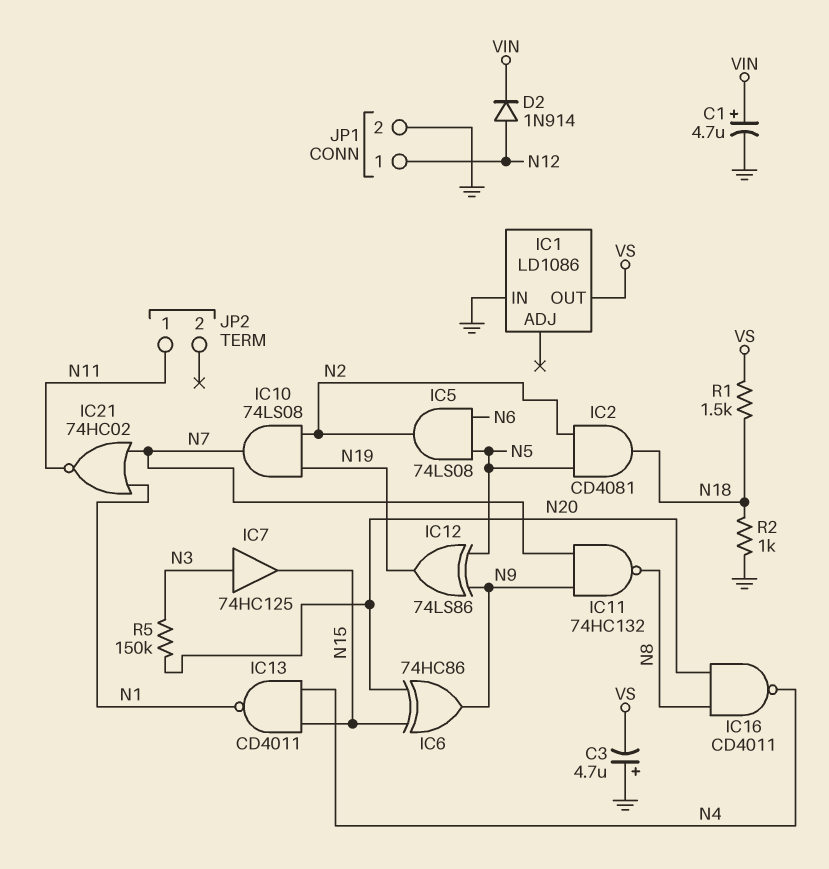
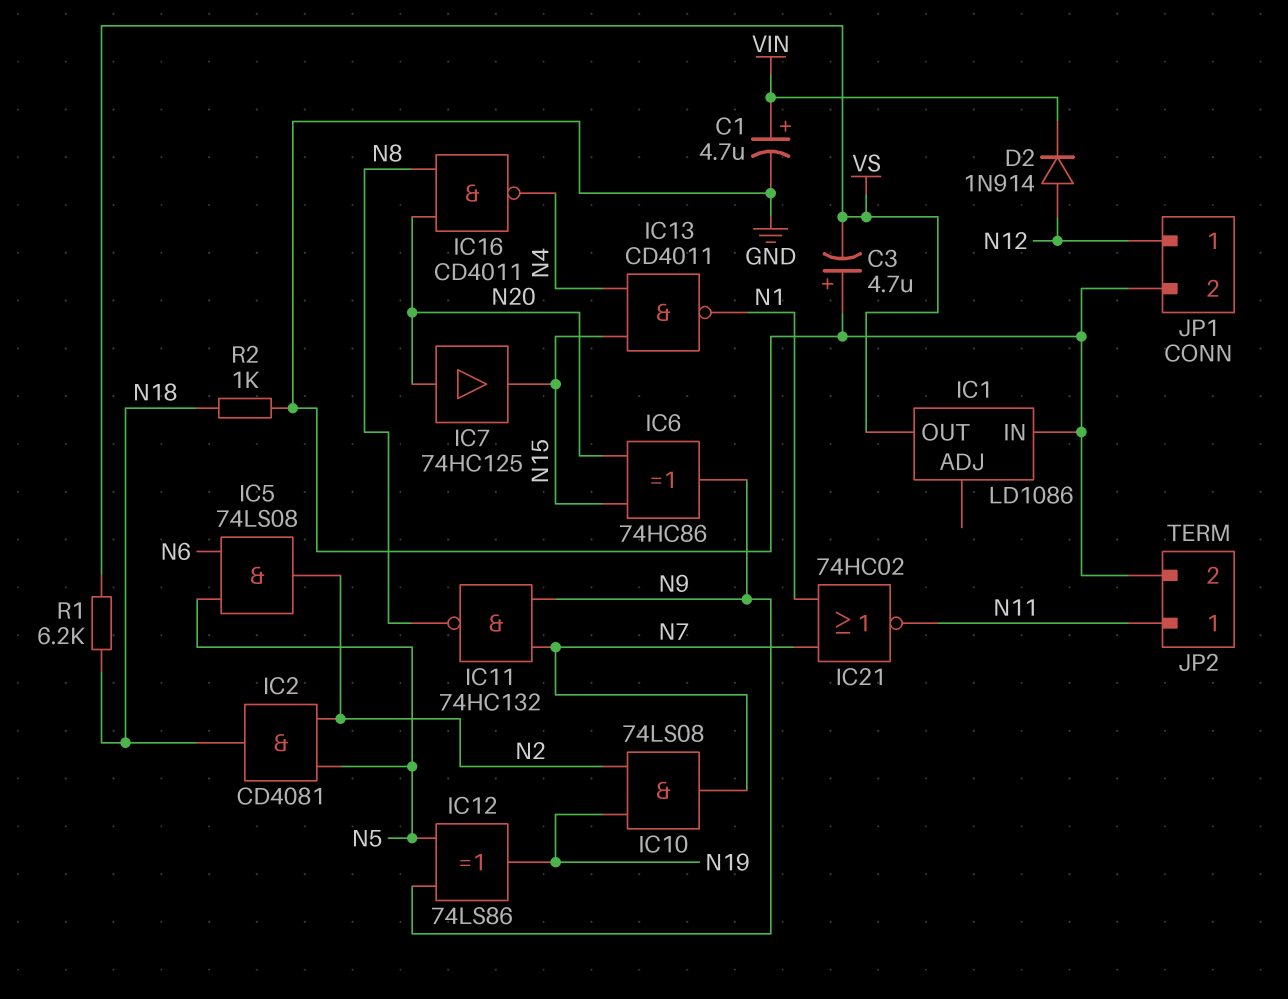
IC7: buffer 74HC125 (in N3, out N15) -> buffer 74HC125 (in N20, out N15)
JP2 pin 2: none -> GND
R1: 1.5k (N18, VS) -> 6.2k (N18, VS)
R5: 150k (N3, N20) -> none

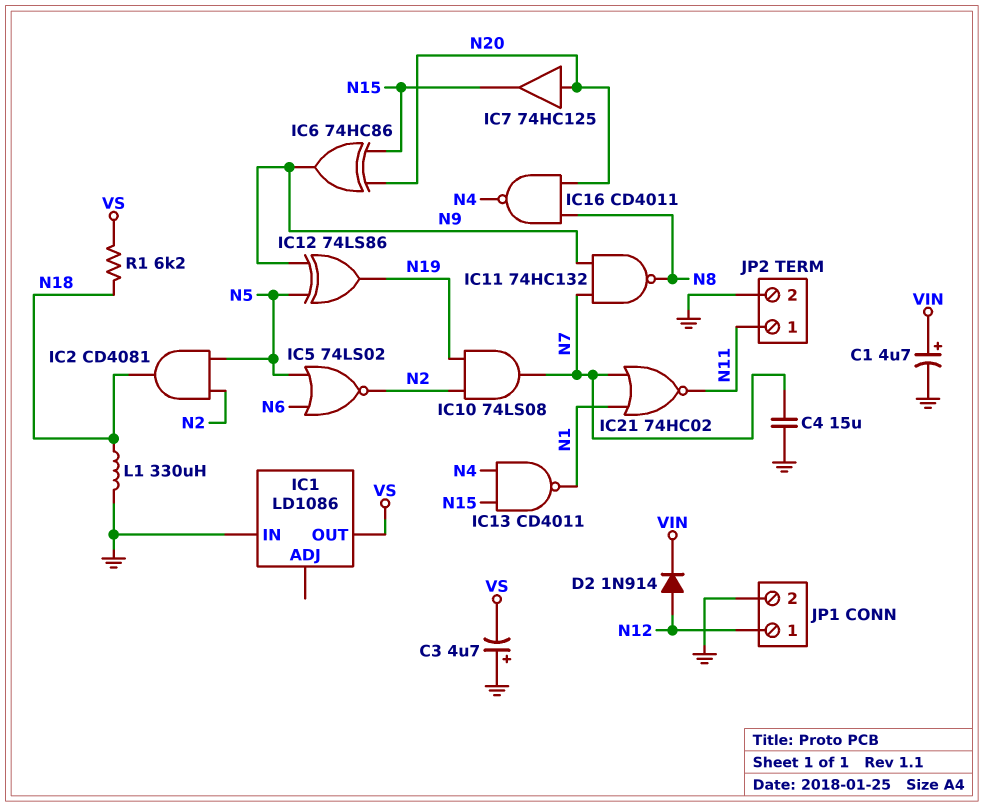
C4: none -> 15uF (GND, N7)
IC5: AND 74LS08 (in N5, in N6, out N2) -> NOR 74LS02 (in N5, in N6, out N2)
L1: none -> 330uH (GND, N18)
R2: 1k (GND, N18) -> none

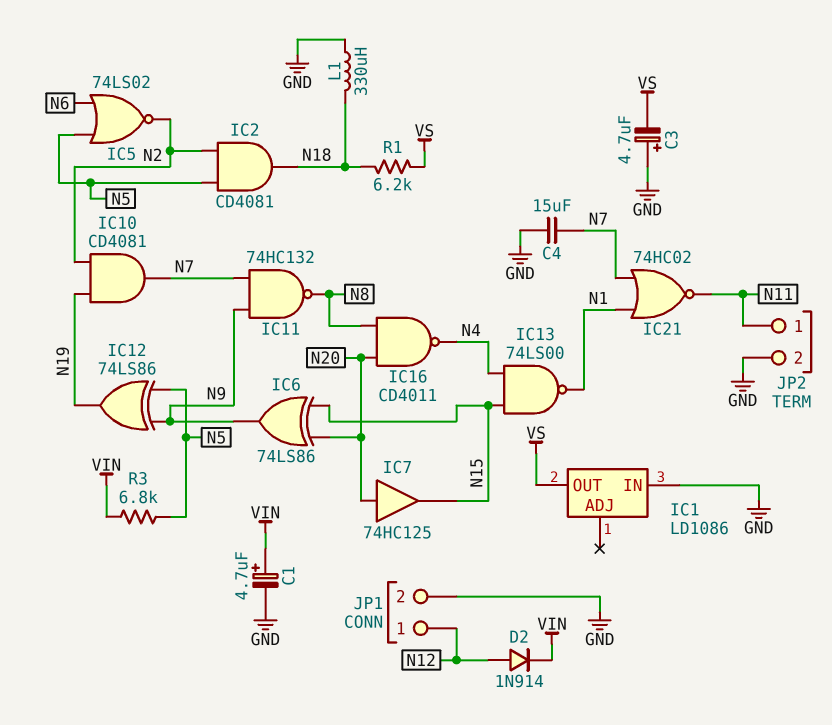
IC6: XOR 74HC86 (in N15, in N20, out N9) -> XOR 74LS86 (in N15, in N20, out N9)
IC10: AND 74LS08 (in N2, in N19, out N7) -> AND CD4081 (in N2, in N19, out N7)
IC13: NAND CD4011 (in N4, in N15, out N1) -> NAND 74LS00 (in N4, in N15, out N1)
R3: none -> 6.8k (N5, VIN)

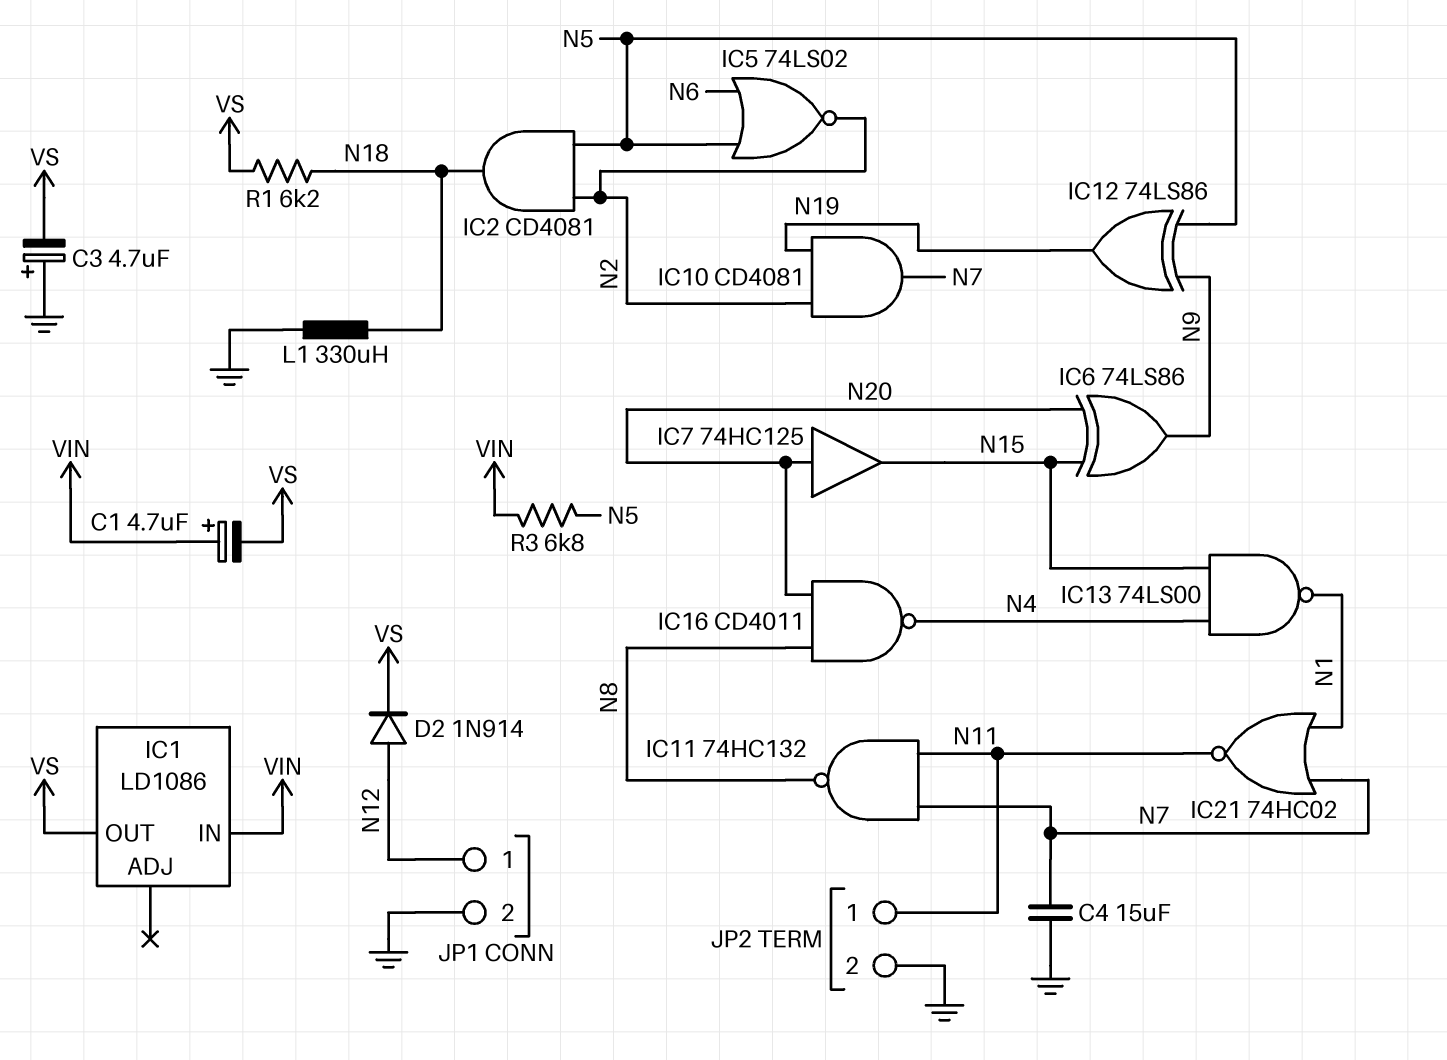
C1: 4.7uF (plus VIN, minus GND) -> 4.7uF (plus VIN, minus VS)
D2: diode 1N914 (A N12, K VIN) -> diode 1N914 (A N12, K VS)
IC1 pin IN: GND -> VIN
IC11: NAND 74HC132 (in N7, in N9, out N8) -> NAND 74HC132 (in N7, in N11, out N8)

